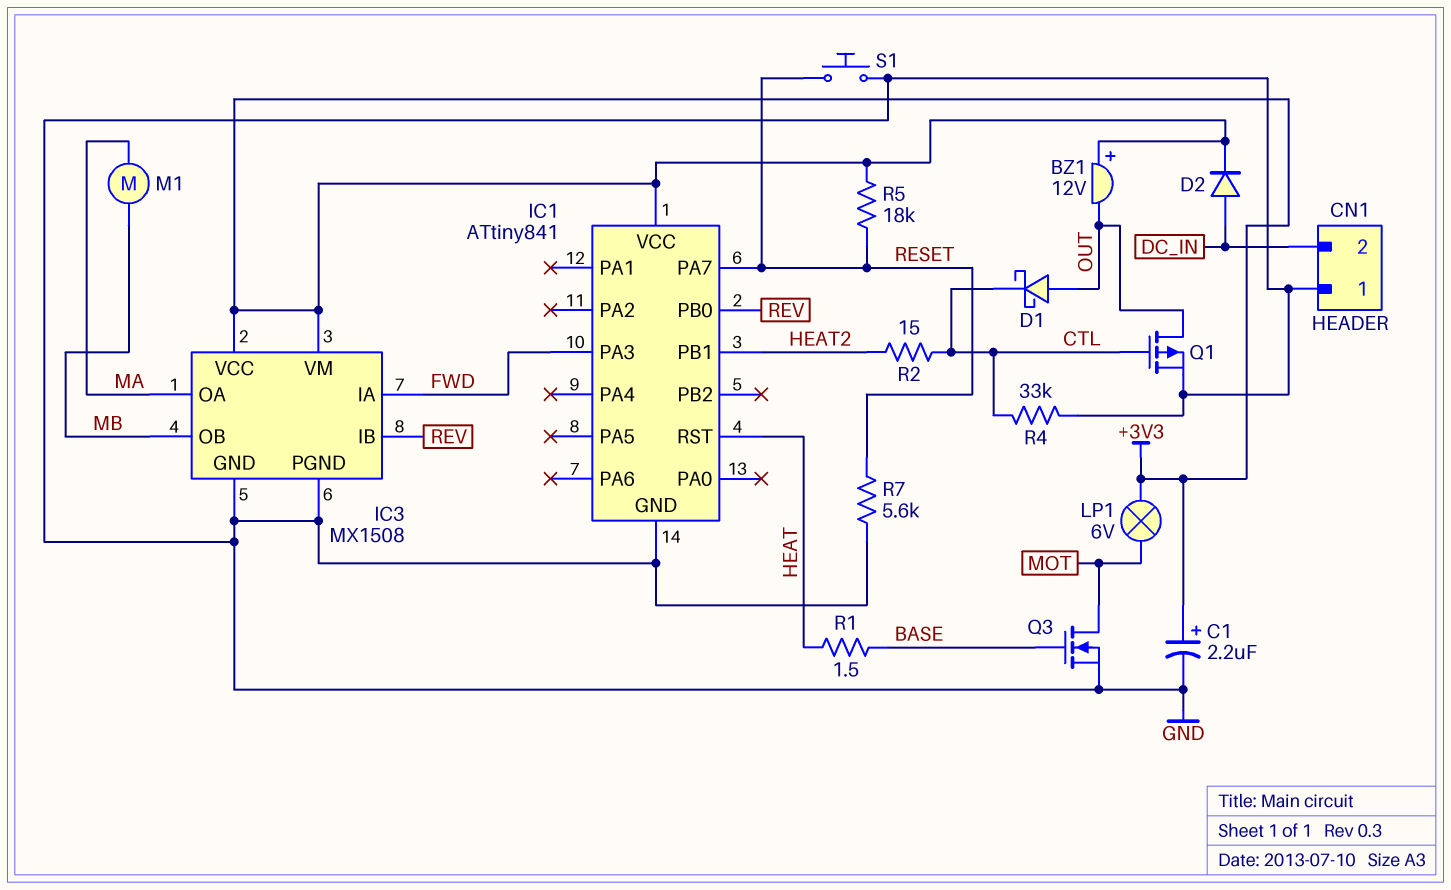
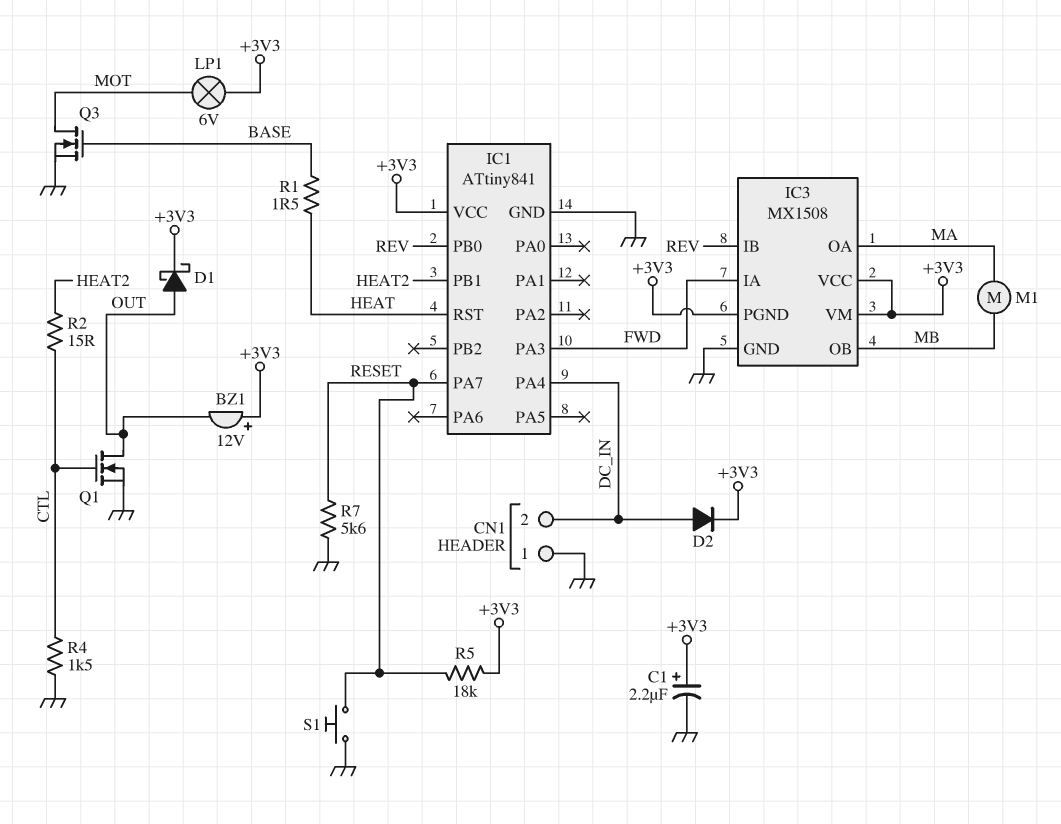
D1: schottky (A OUT, K CTL) -> schottky (A OUT, K +3V3)
IC1 pin PA4: none -> DC_IN
IC3 pin PGND: GND -> +3V3
Q1: PMOS (G CTL, D OUT, S GND) -> NMOS (G CTL, D OUT, S GND)
R4: 33k (CTL, GND) -> 1.5k (CTL, GND)

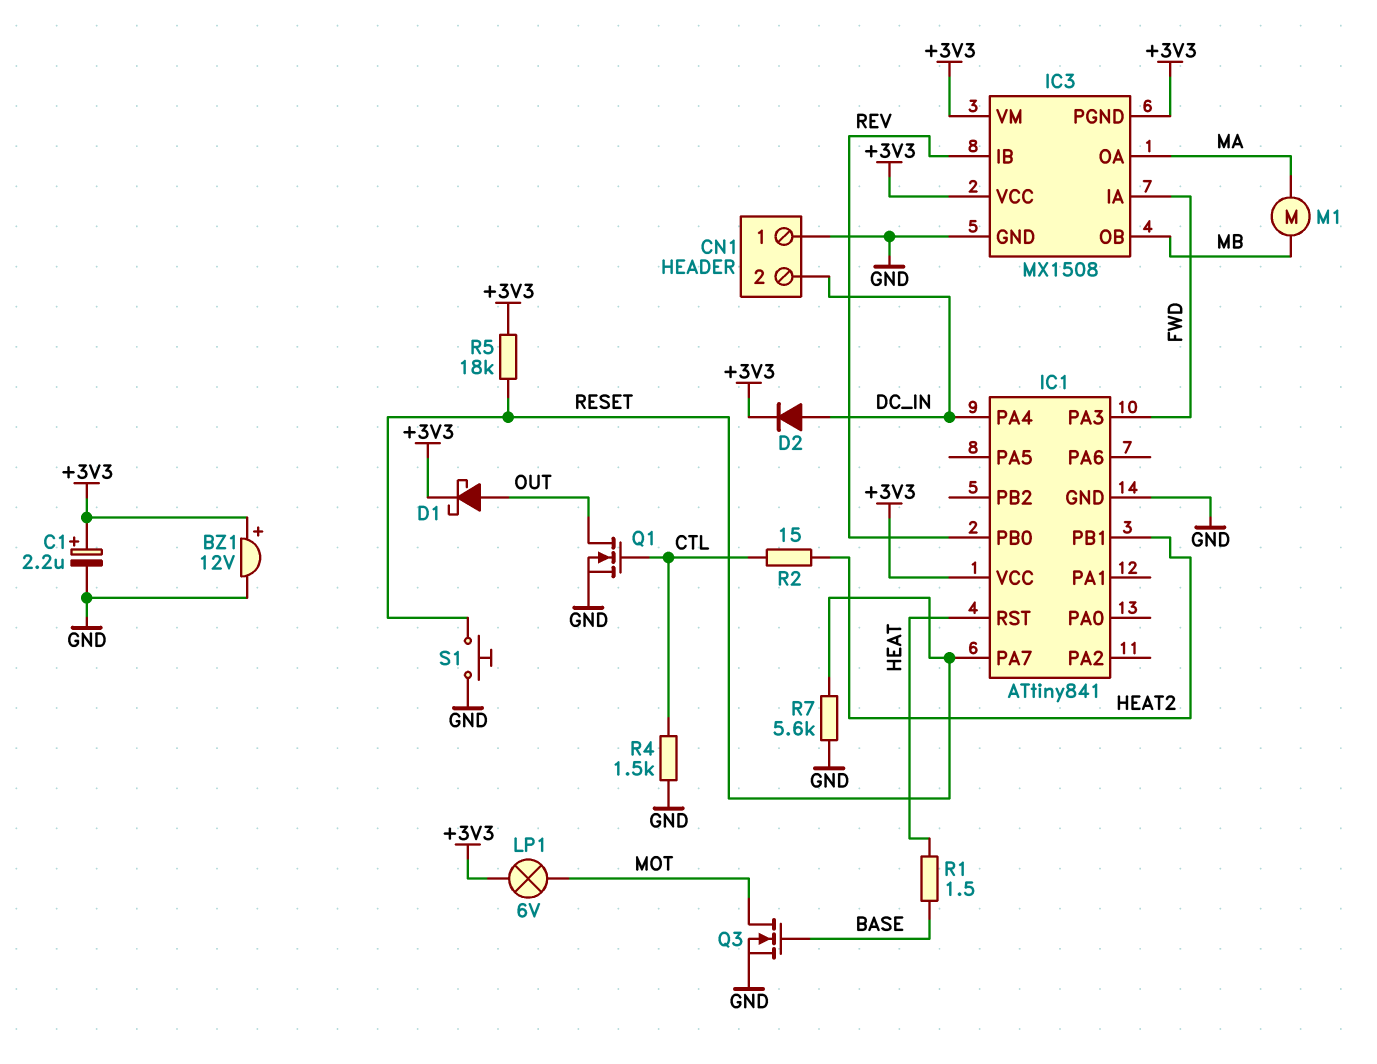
BZ1: buzzer 12V (plus +3V3, minus OUT) -> buzzer 12V (plus +3V3, minus GND)

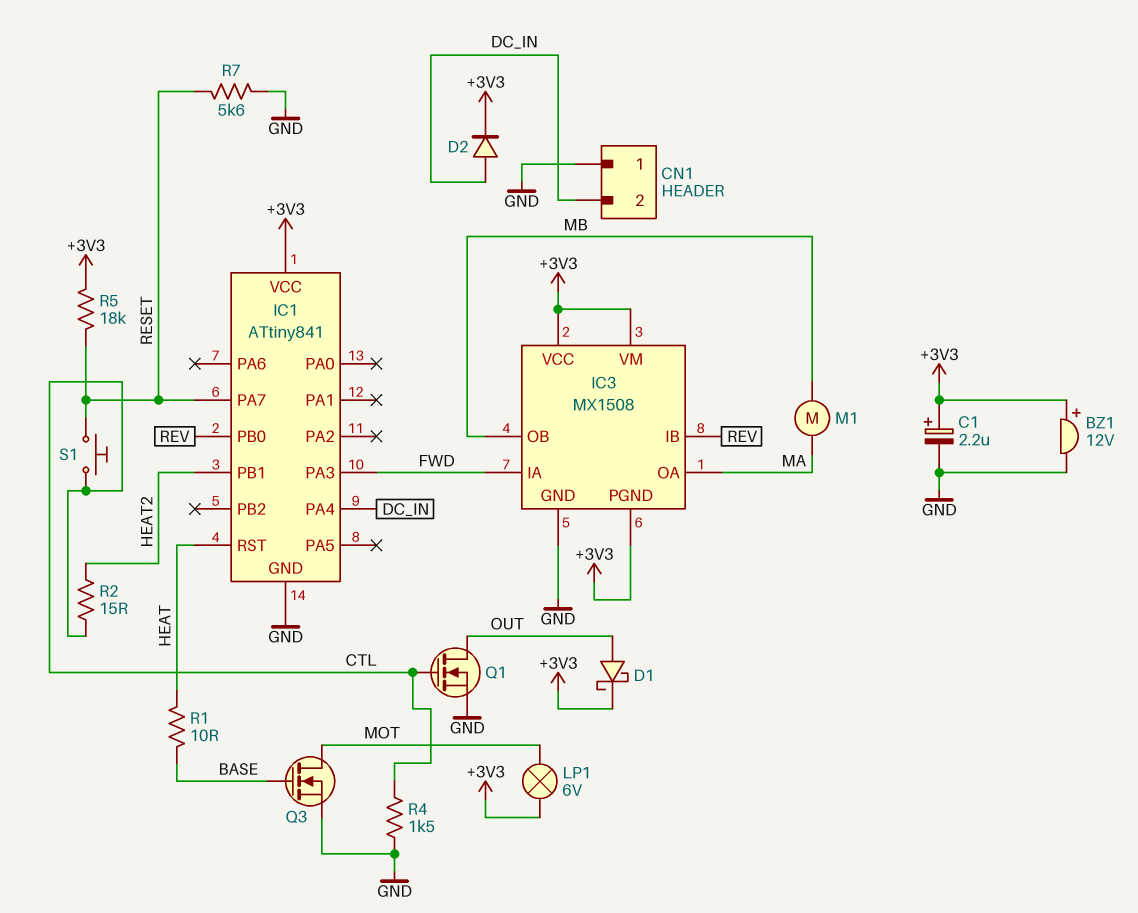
R1: 1.5 (BASE, HEAT) -> 10 (BASE, HEAT)
S1: button (GND, RESET) -> button (CTL, RESET)

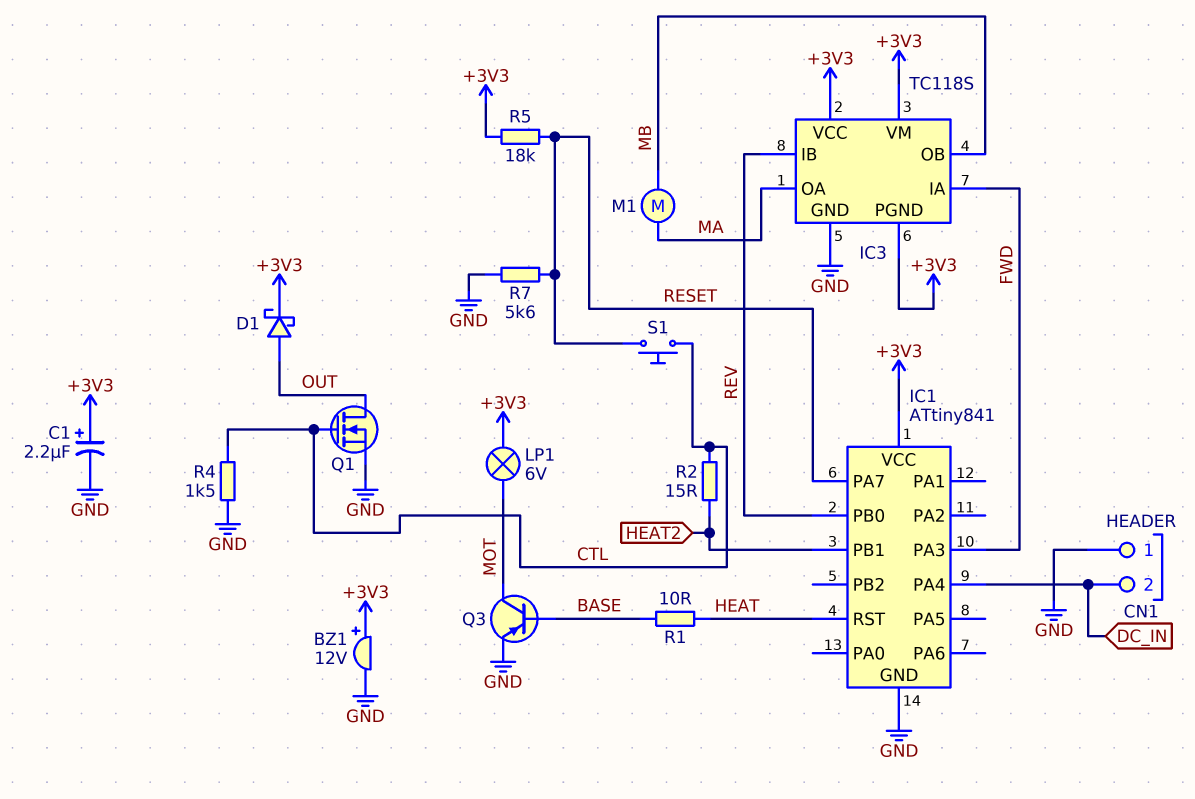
D2: diode (A DC_IN, K +3V3) -> none
IC3: MX1508 -> TC118S
Q3: NMOS (G BASE, D MOT, S GND) -> PNP (B BASE, C MOT, E GND)

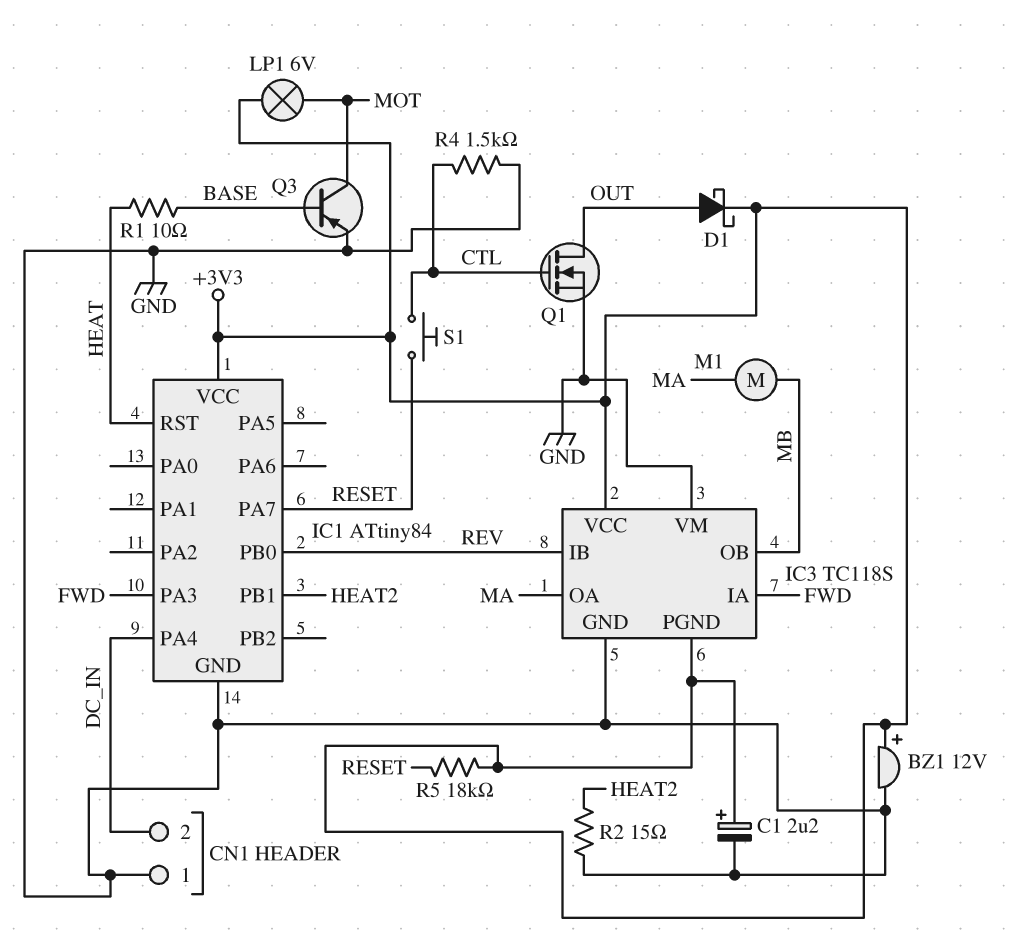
IC1: ATtiny841 -> ATtiny84
IC3 pin VM: +3V3 -> GND
R2: 15 (CTL, HEAT2) -> 15 (GND, HEAT2)
R7: 5.6k (GND, RESET) -> none

